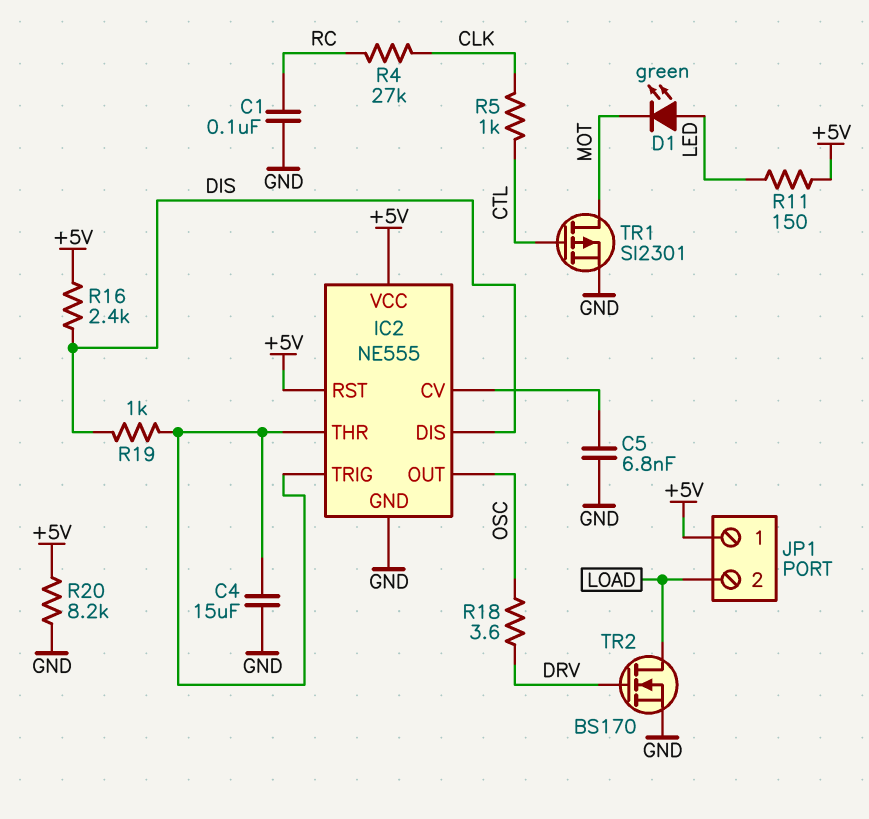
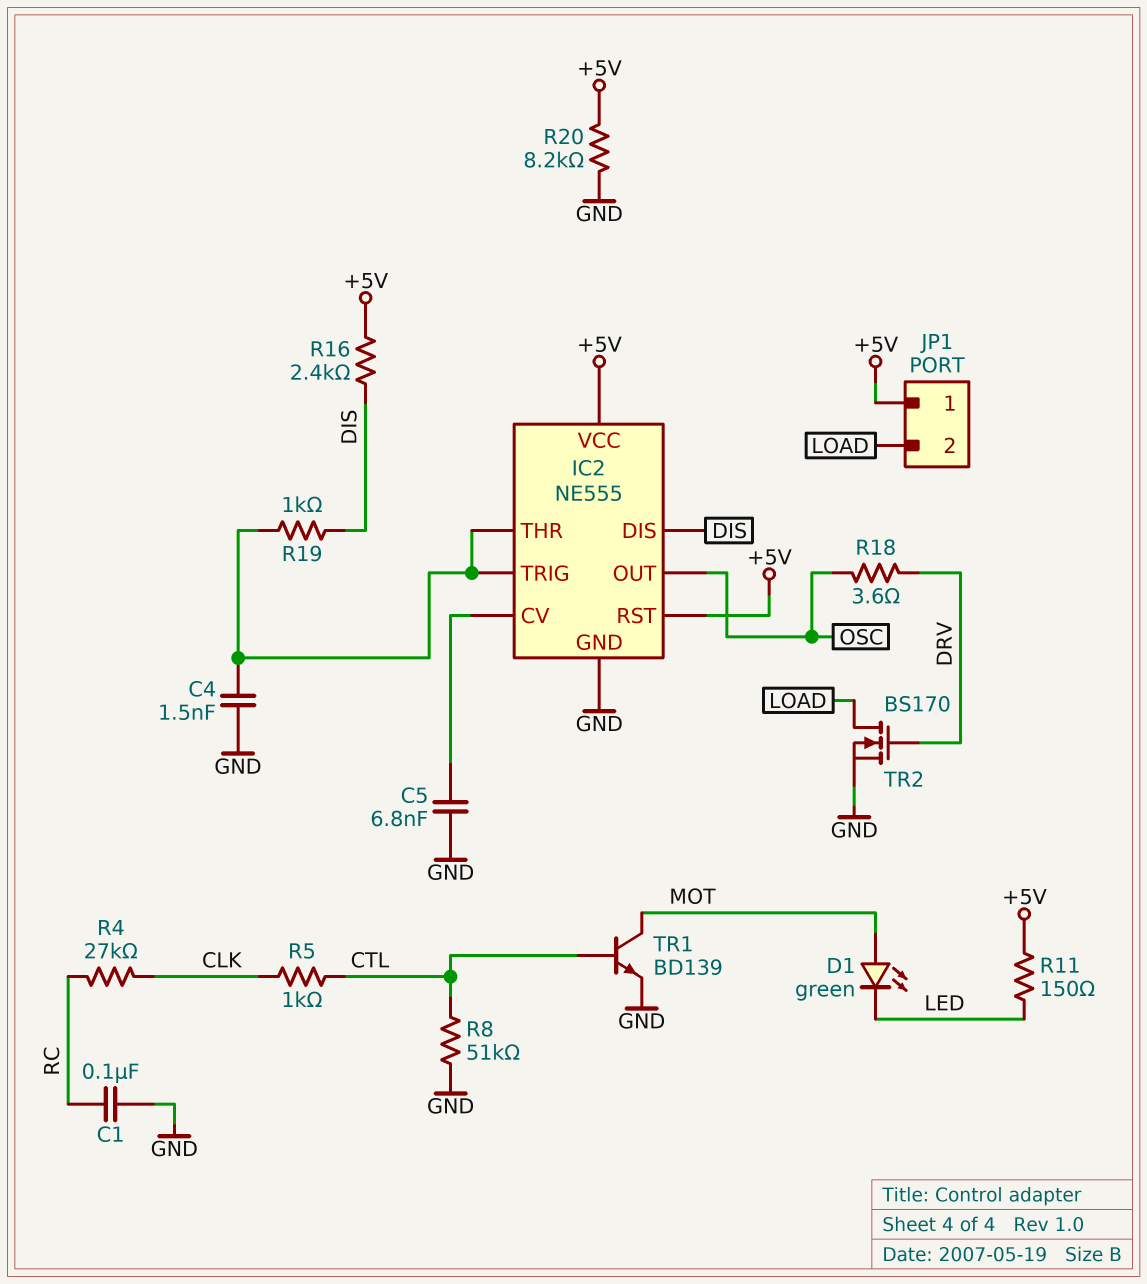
C4: 15uF (GND, IC2/THR) -> 1.5nF (GND, IC2/THR)
D1: LED green (A LED, K MOT) -> LED green (A MOT, K LED)
R8: none -> 51k (CTL, GND)
TR1: PMOS SI2301 (G CTL, D MOT, S GND) -> NPN BD139 (B CTL, C MOT, E GND)

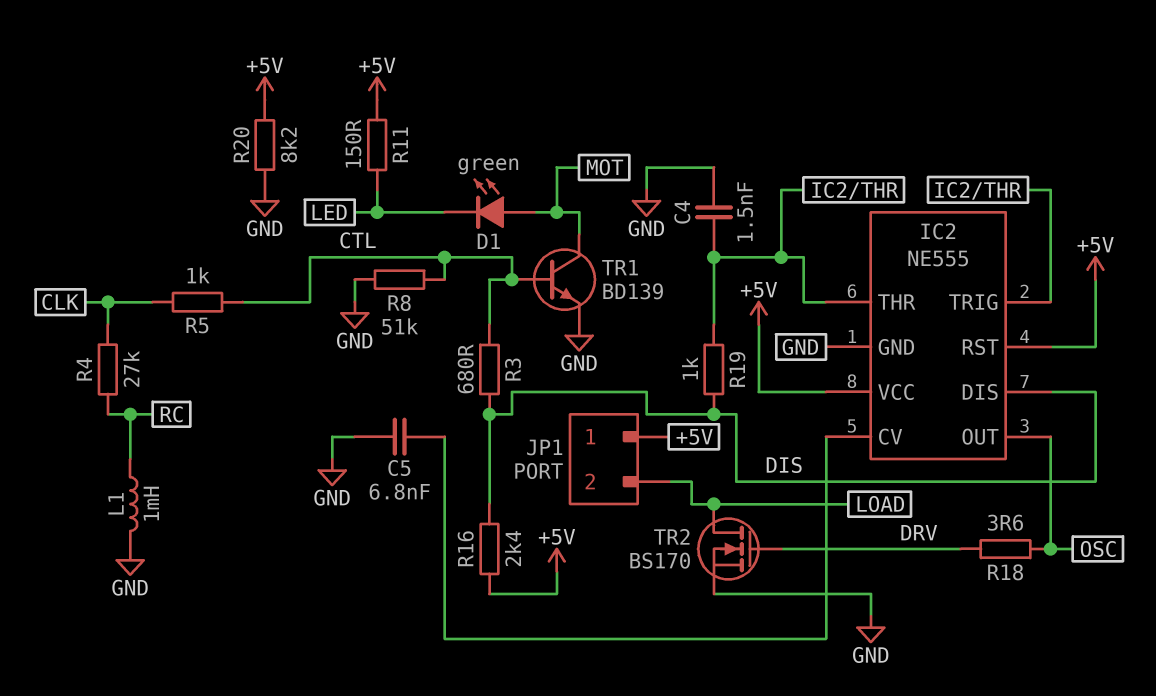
C1: 100nF (GND, RC) -> none
L1: none -> 1mH (GND, RC)
R3: none -> 680 (CTL, DIS)

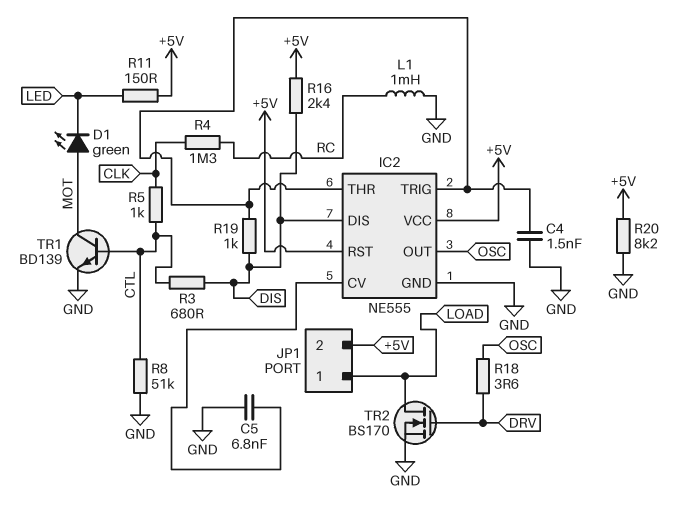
JP1 pin 1: +5V -> LOAD
JP1 pin 2: LOAD -> +5V
R4: 27k (CLK, RC) -> 1.3M (CLK, RC)

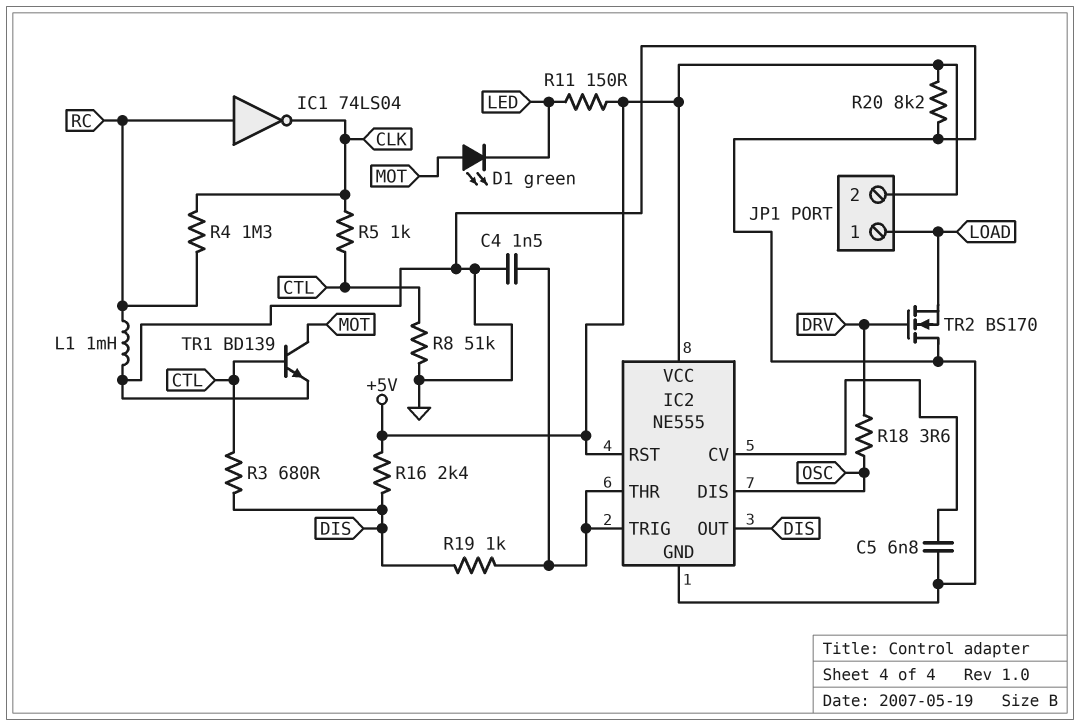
IC1: none -> NOT 74LS04 (in RC, out CLK)
IC2 pin DIS: DIS -> OSC
IC2 pin OUT: OSC -> DIS
TR2: NMOS BS170 (G DRV, D LOAD, S GND) -> NMOS BS170 (G DRV, D GND, S LOAD)

